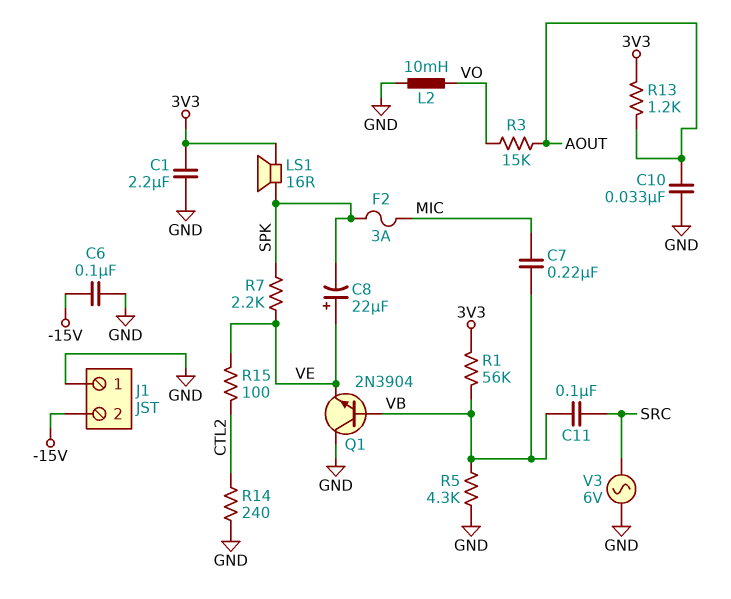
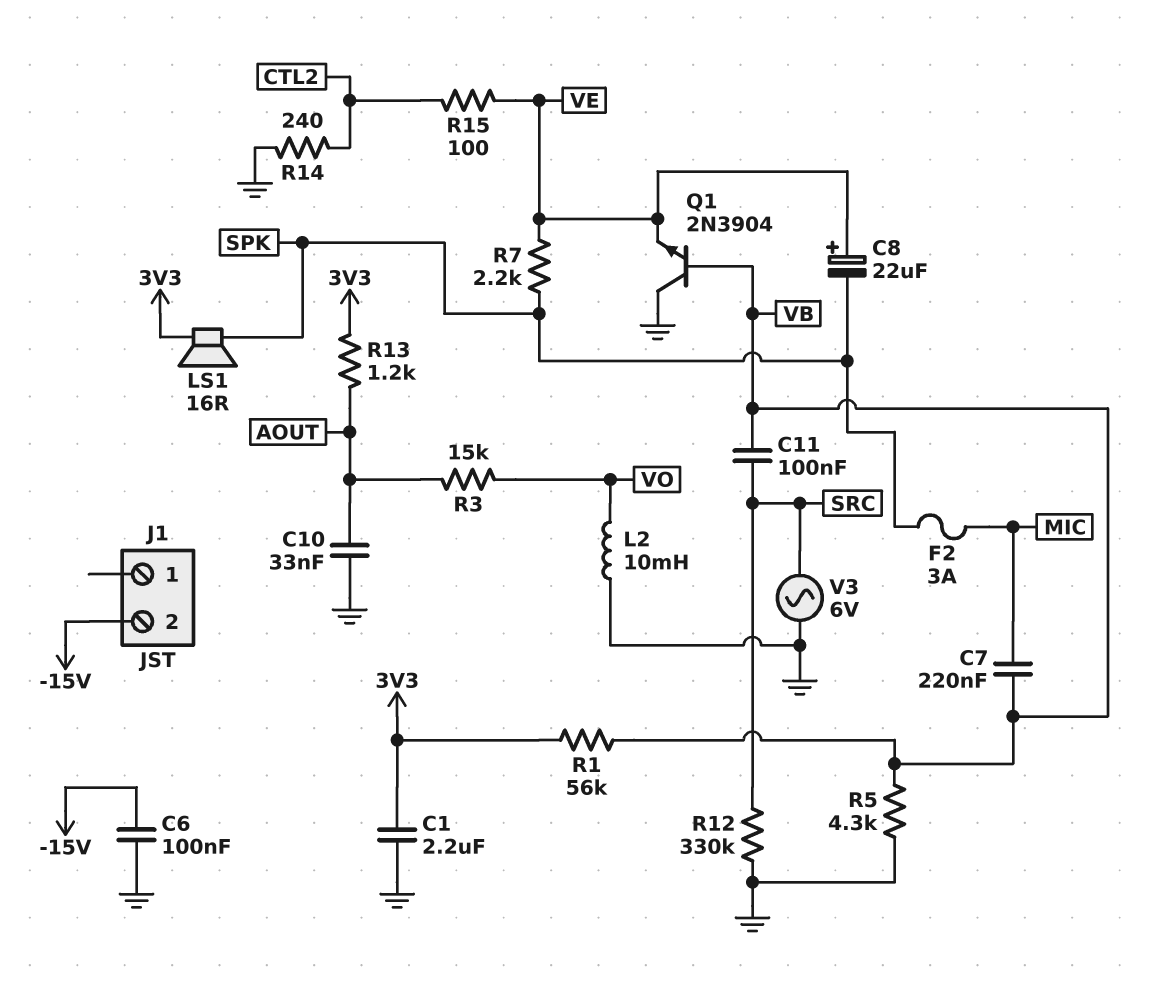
J1 pin 1: GND -> none
R12: none -> 330k (GND, SRC)

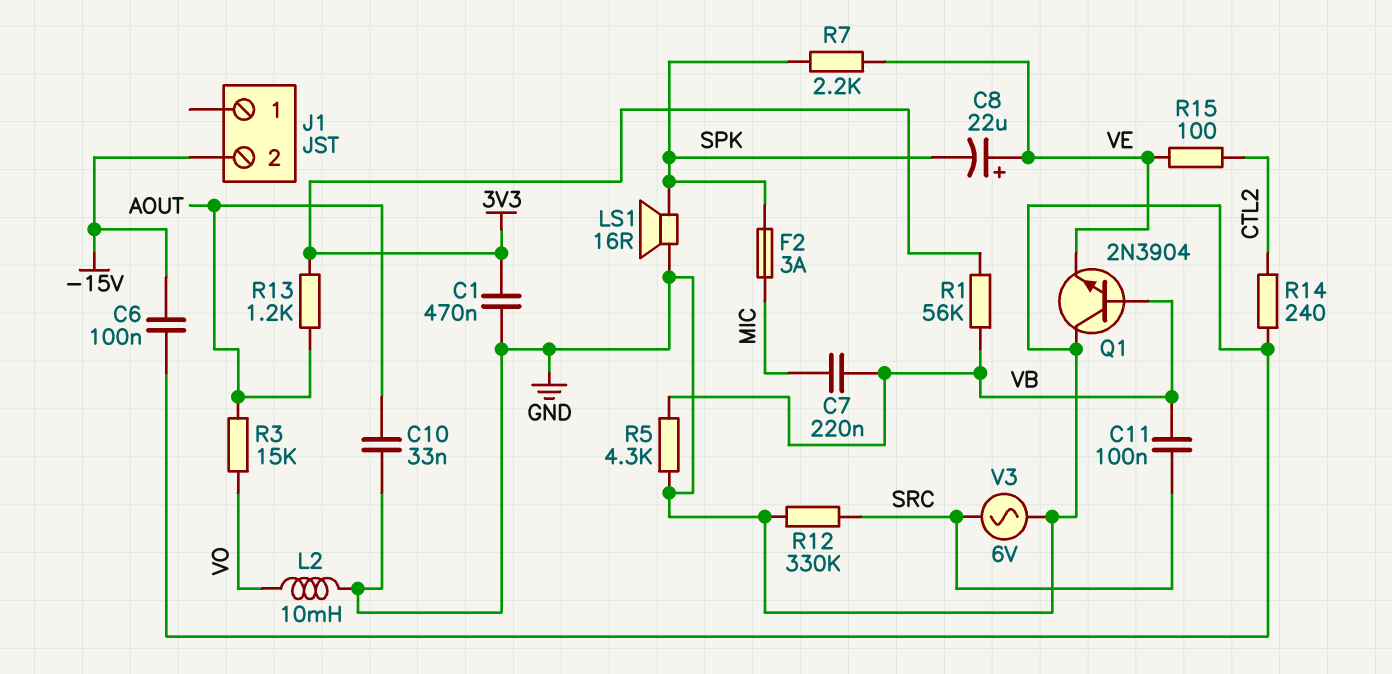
C1: 2.2uF (3V3, GND) -> 470nF (3V3, GND)
LS1: speaker 16R (3V3, SPK) -> speaker 16R (GND, SPK)

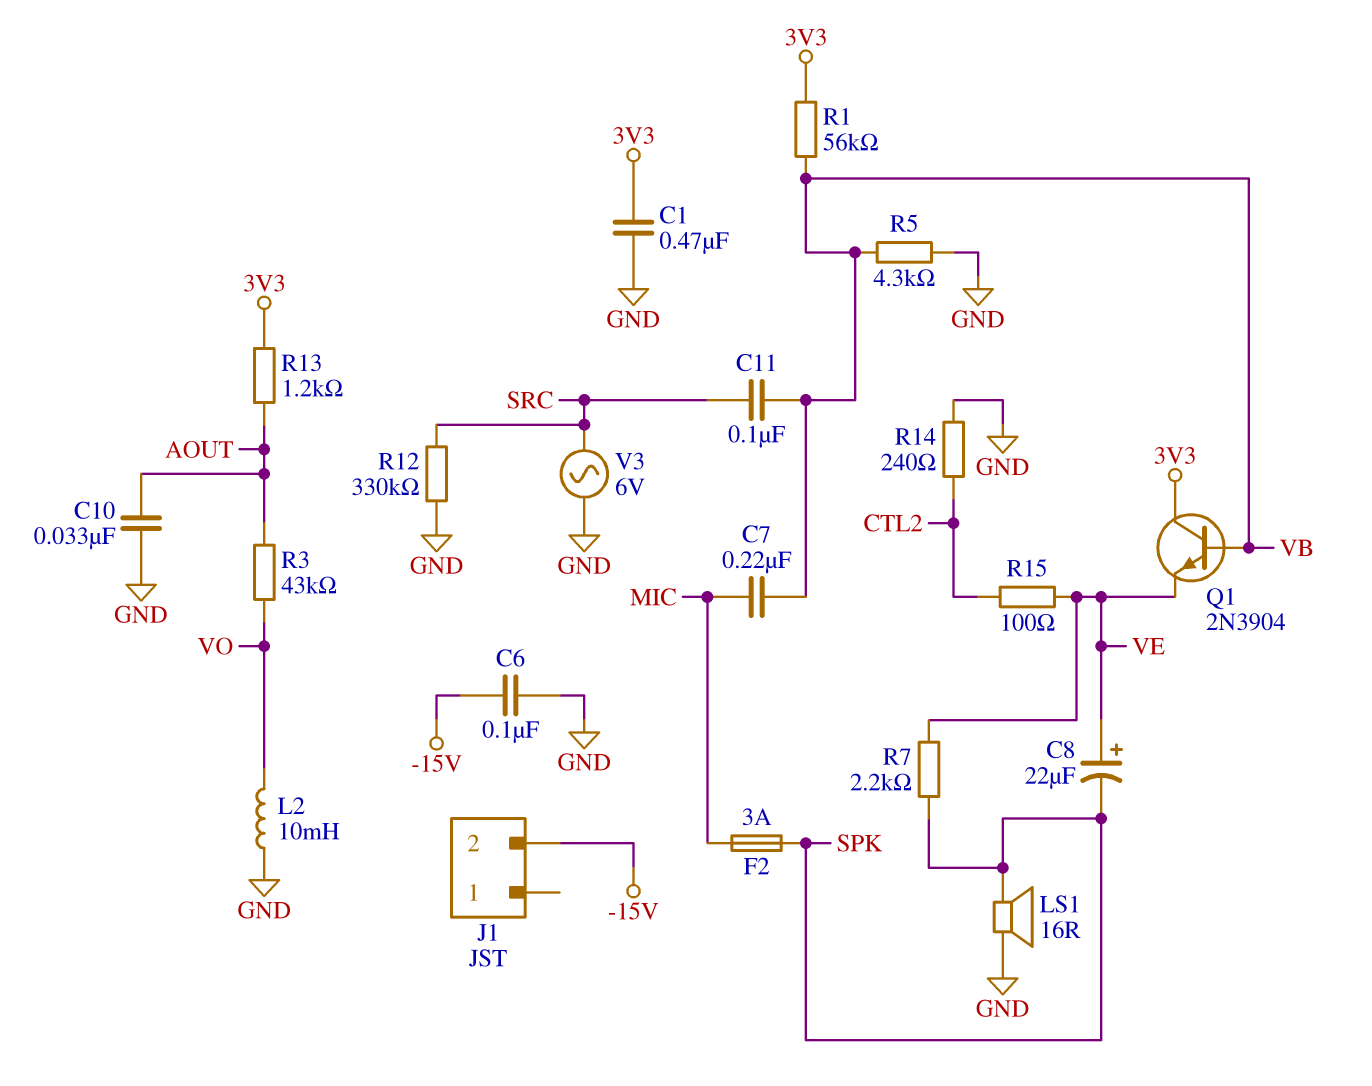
Q1: NPN 2N3904 (B VB, C GND, E VE) -> NPN 2N3904 (B VB, C 3V3, E VE)
R3: 15k (AOUT, VO) -> 43k (AOUT, VO)

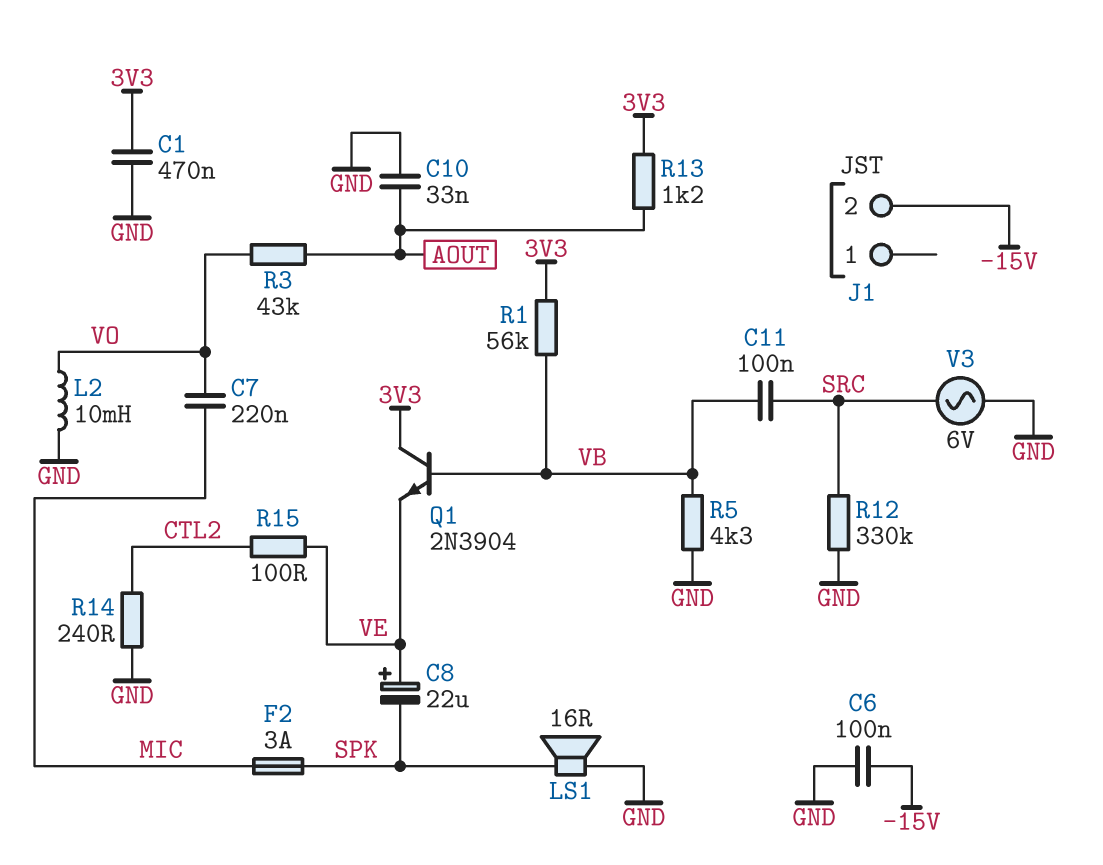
C7: 220nF (MIC, VB) -> 220nF (MIC, VO)
R7: 2.2k (SPK, VE) -> none

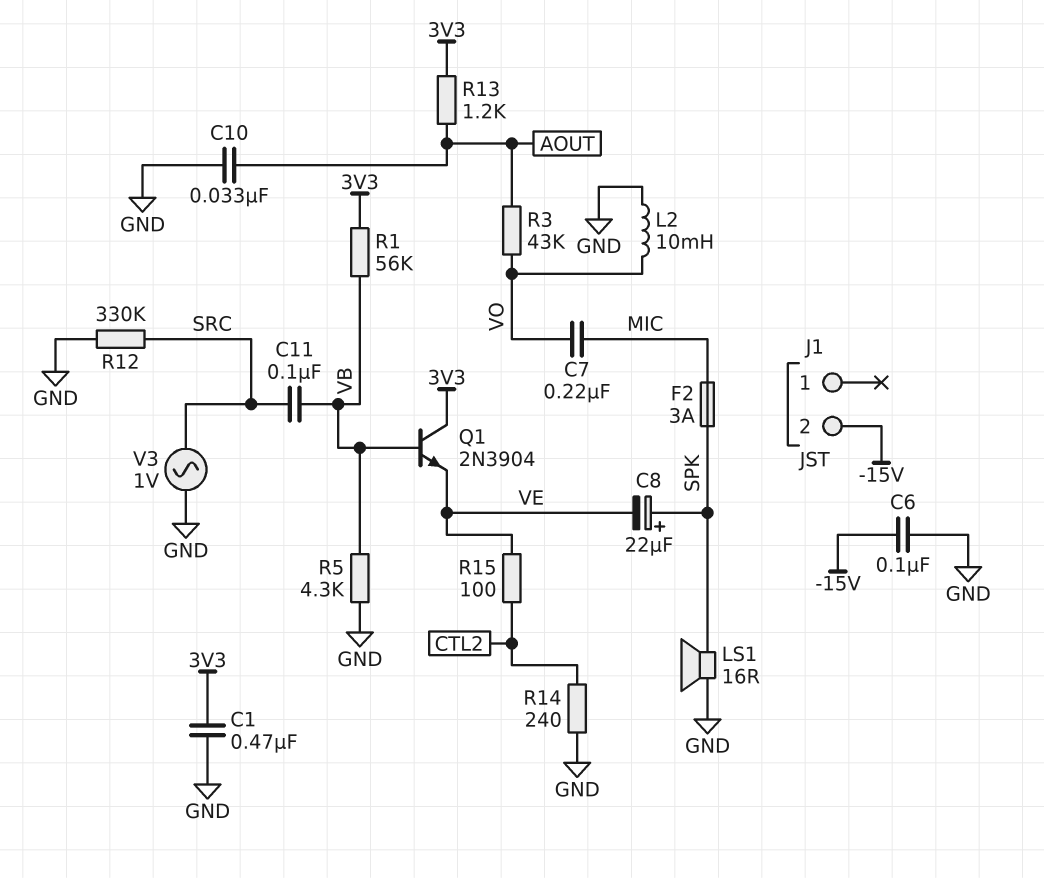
C8: 22uF (plus VE, minus SPK) -> 22uF (plus SPK, minus VE)
V3: AC 6V (GND, SRC) -> AC 1V (GND, SRC)

